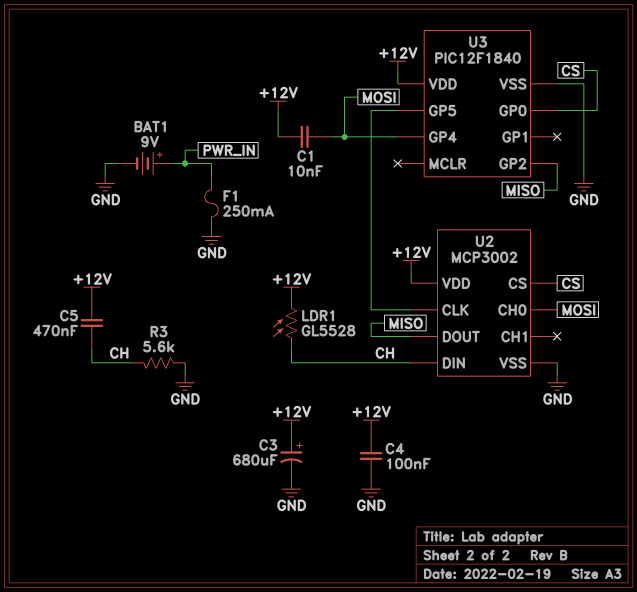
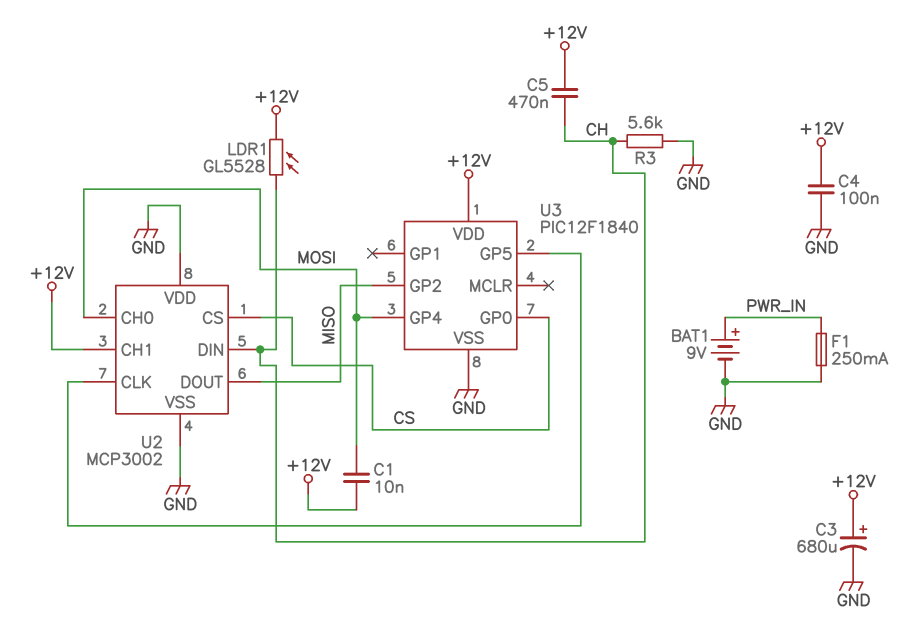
U2 pin CH1: none -> +12V
U2 pin VDD: +12V -> GND

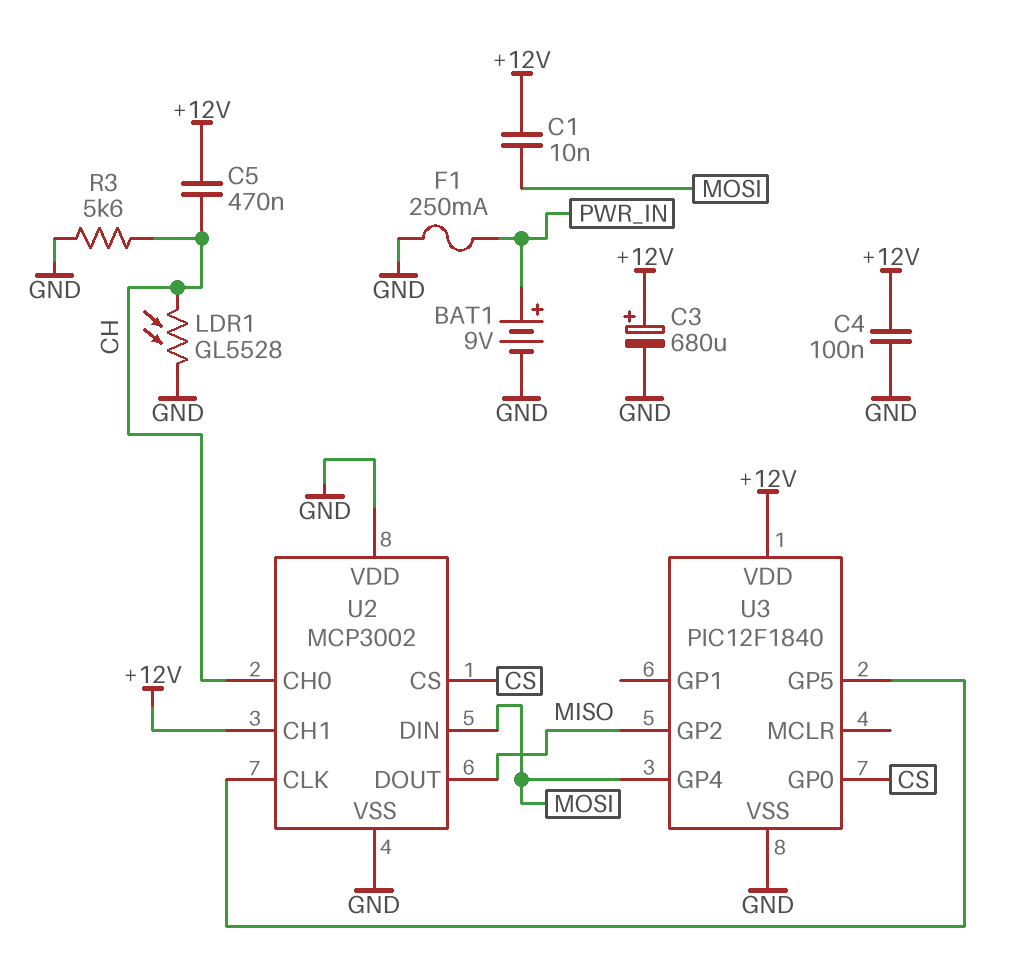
LDR1: GL5528 (+12V, CH) -> GL5528 (CH, GND)
U2 pin CH0: MOSI -> CH
U2 pin DIN: CH -> MOSI

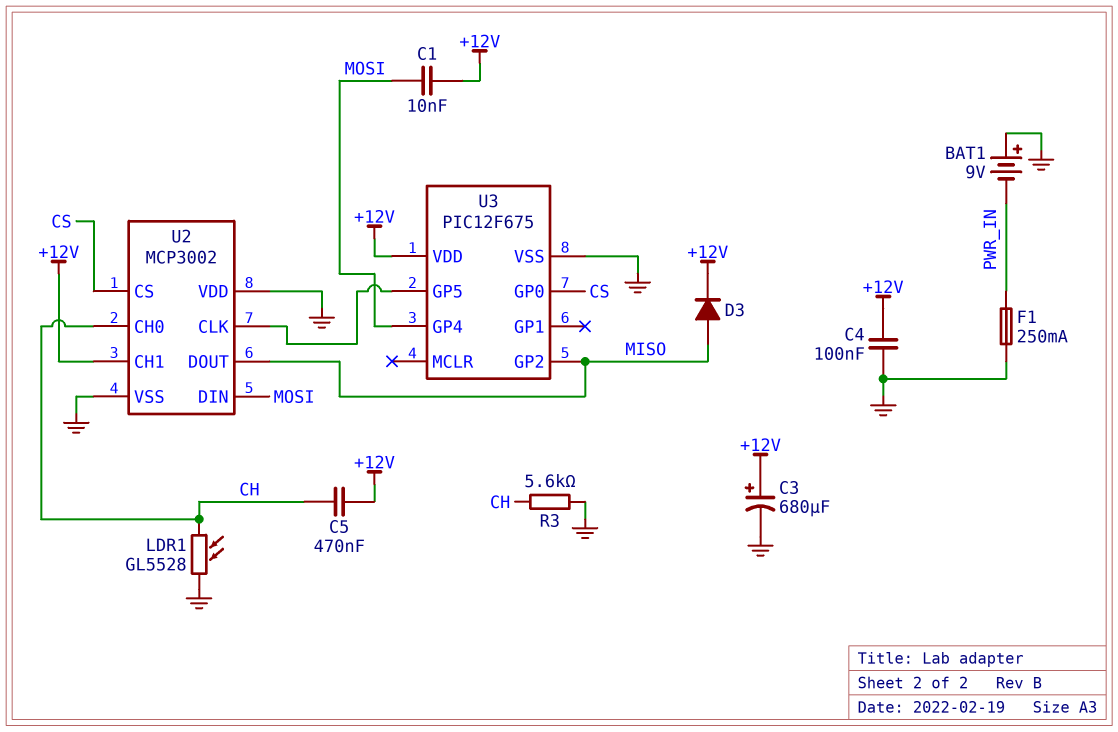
BAT1: 9V (plus PWR_IN, minus GND) -> 9V (plus GND, minus PWR_IN)
D3: none -> diode (A MISO, K +12V)
U3: PIC12F1840 -> PIC12F675

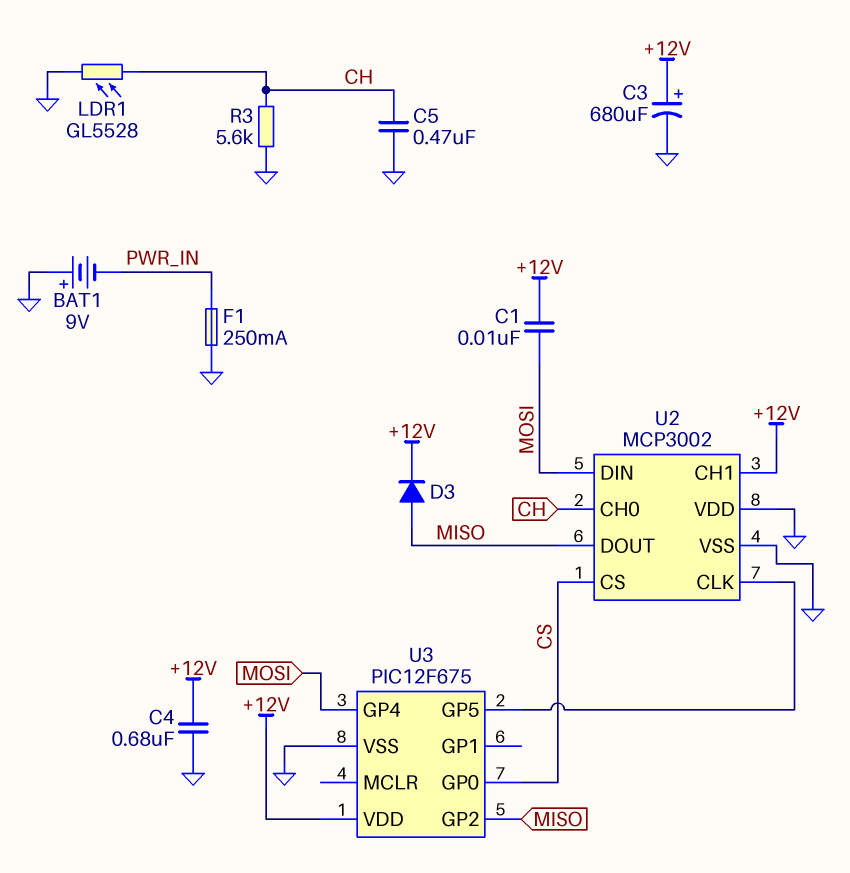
C4: 100nF (+12V, GND) -> 680nF (+12V, GND)
C5: 470nF (+12V, CH) -> 470nF (CH, GND)

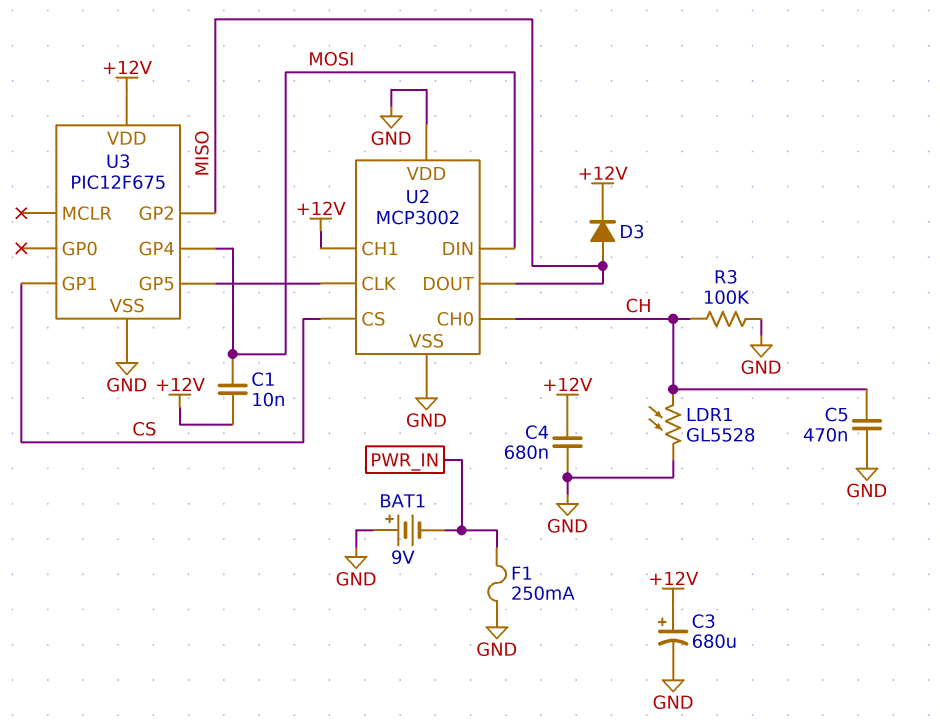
R3: 5.6k (CH, GND) -> 100k (CH, GND)
U3 pin GP0: CS -> none
U3 pin GP1: none -> CS

